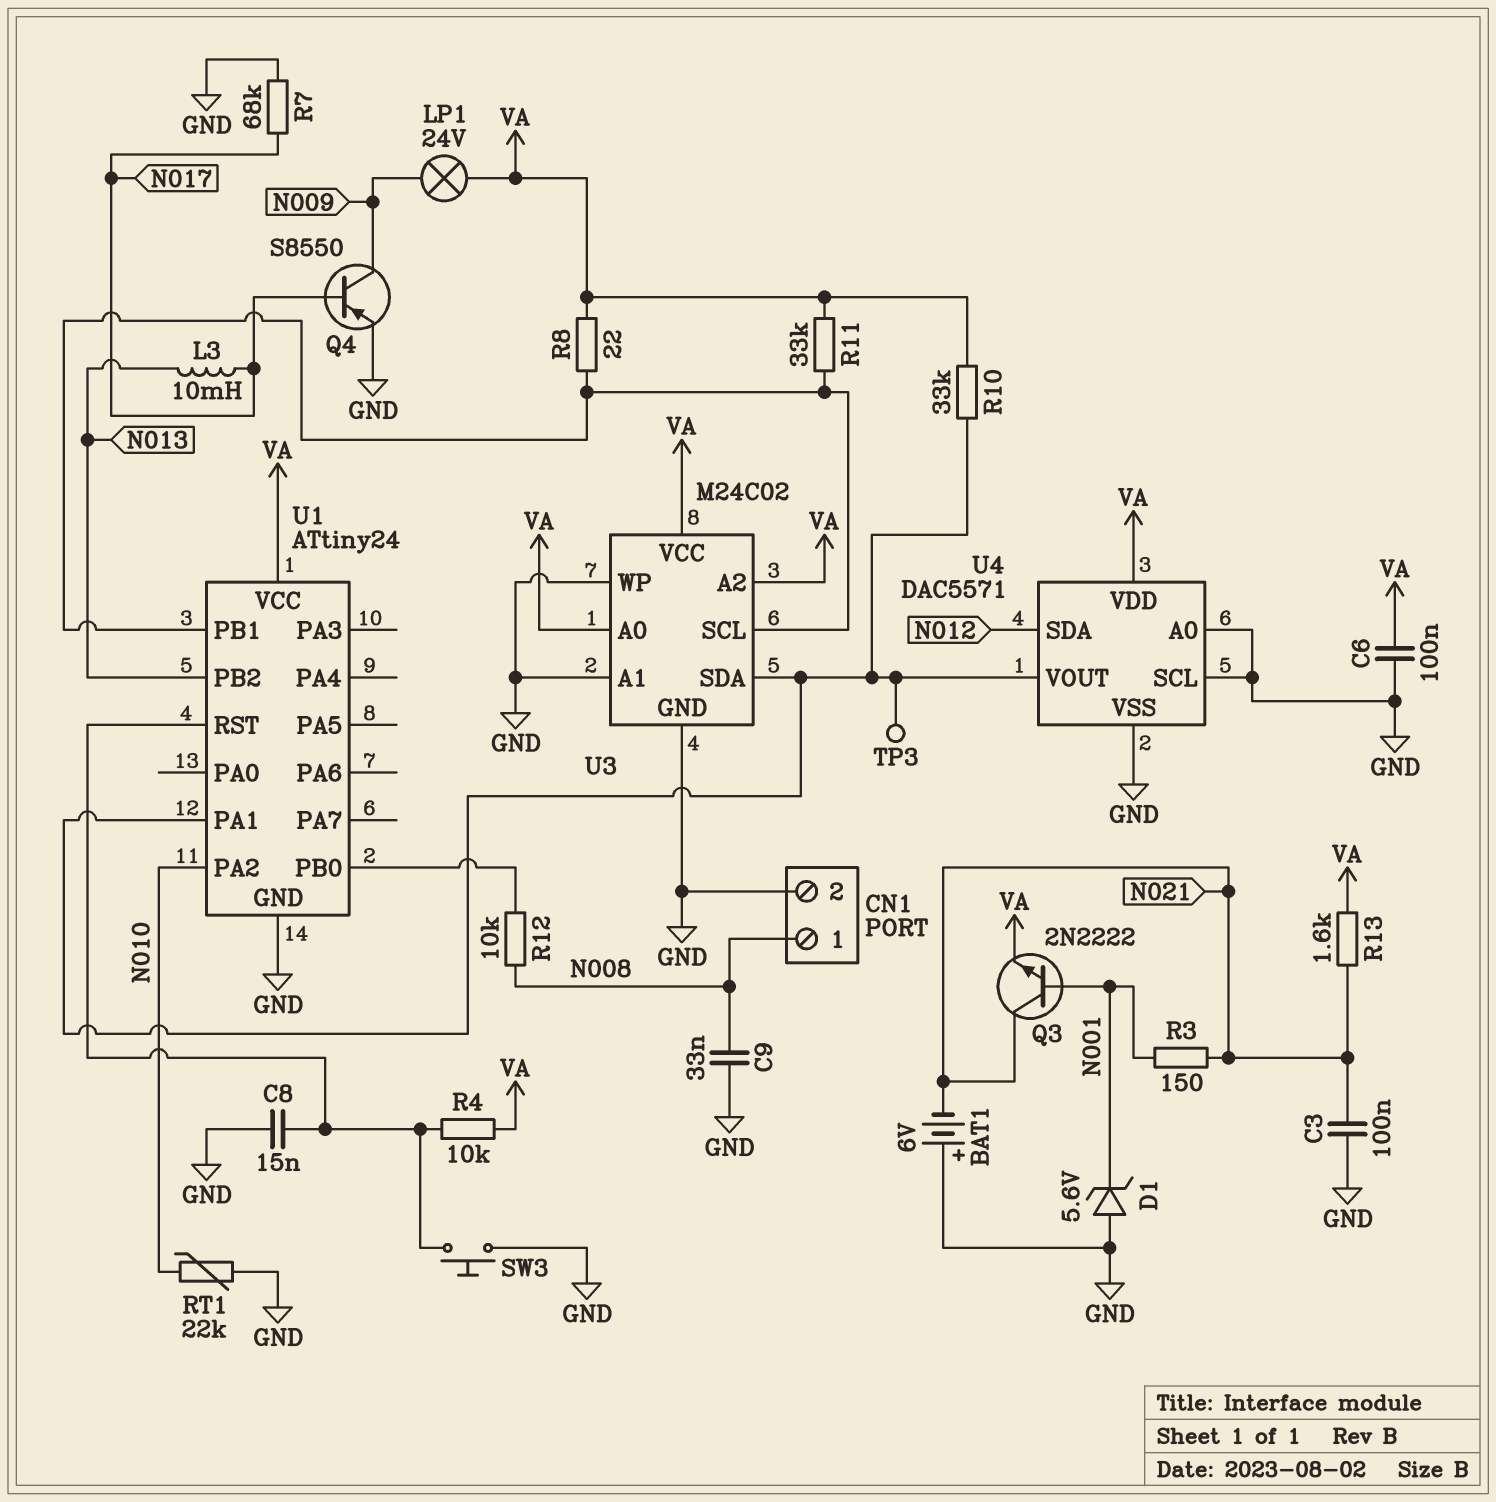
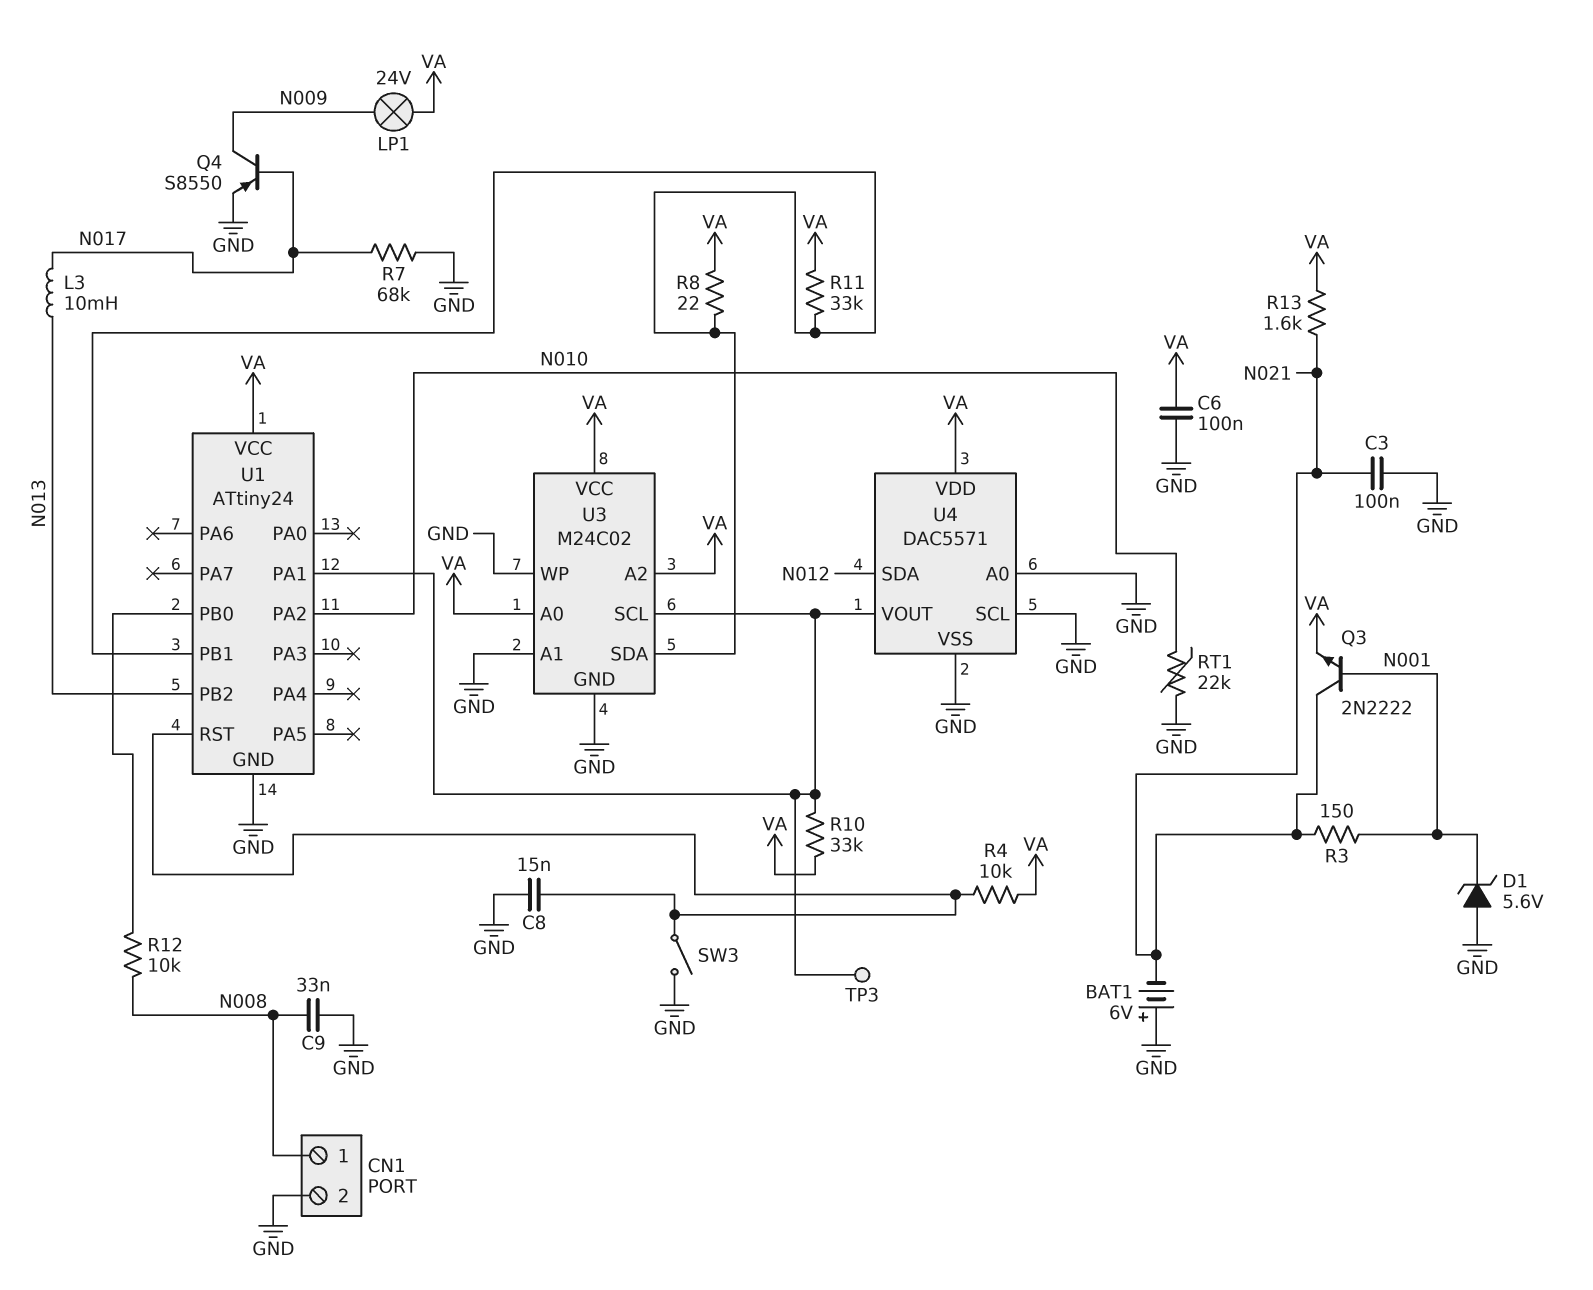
SW3: button (GND, U1/RST) -> switch (GND, U1/RST)
U3 pin SCL: U1/PB1 -> U1/PA1
U3 pin SDA: U1/PA1 -> U1/PB1

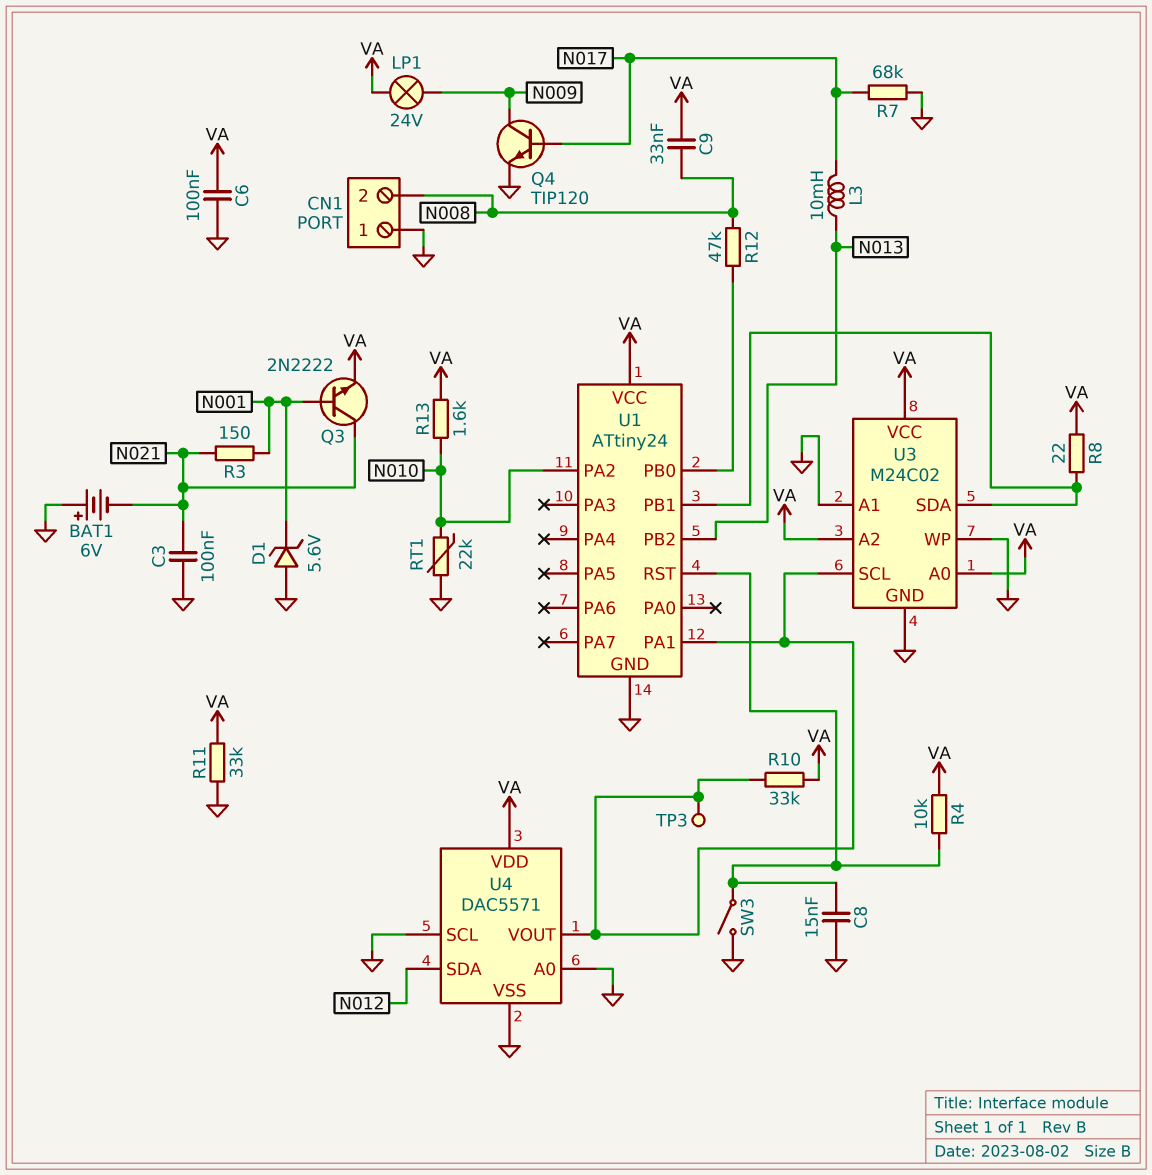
C9: 33nF (GND, N008) -> 33nF (N008, VA)
CN1 pin 1: N008 -> GND
CN1 pin 2: GND -> N008
Q4: PNP S8550 (B N017, C N009, E GND) -> NPN TIP120 (B N017, C N009, E GND)
R11: 33k (U1/PB1, VA) -> 33k (GND, VA)
R12: 10k (N008, U1/PB0) -> 47k (N008, U1/PB0)
R13: 1.6k (N021, VA) -> 1.6k (N010, VA)

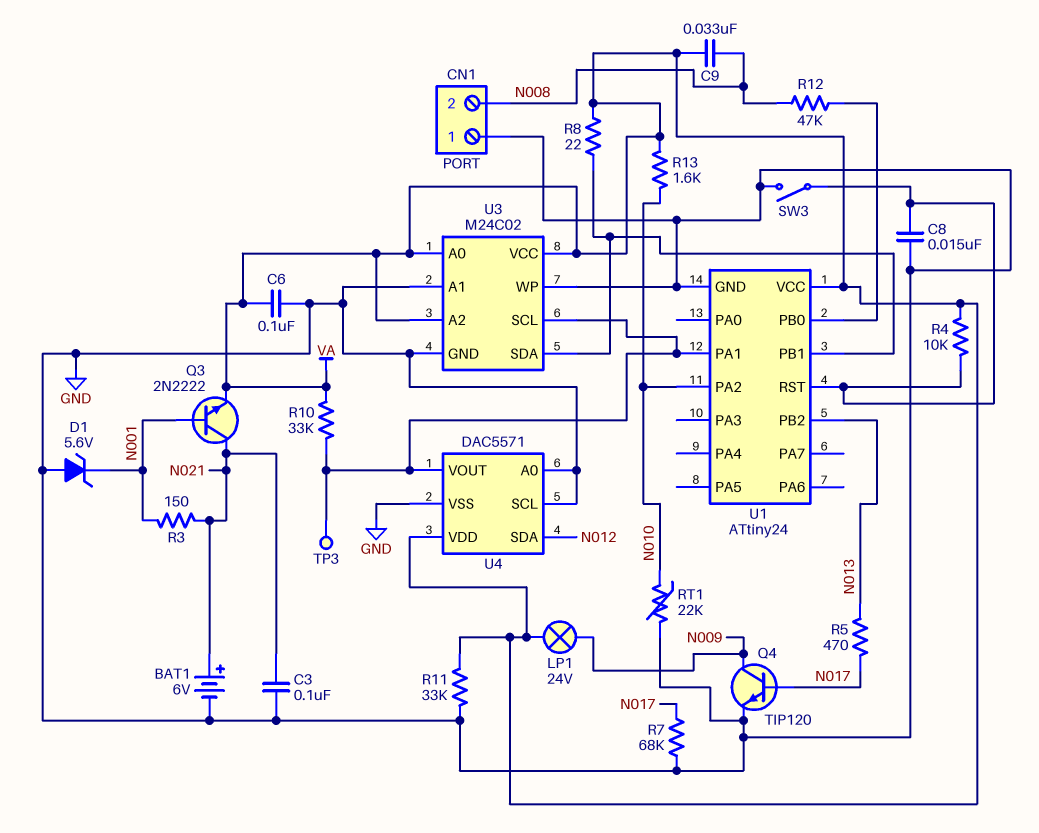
BAT1: 6V (plus GND, minus N021) -> 6V (plus N021, minus GND)
L3: 10mH (N013, N017) -> none
R5: none -> 470 (N013, N017)

